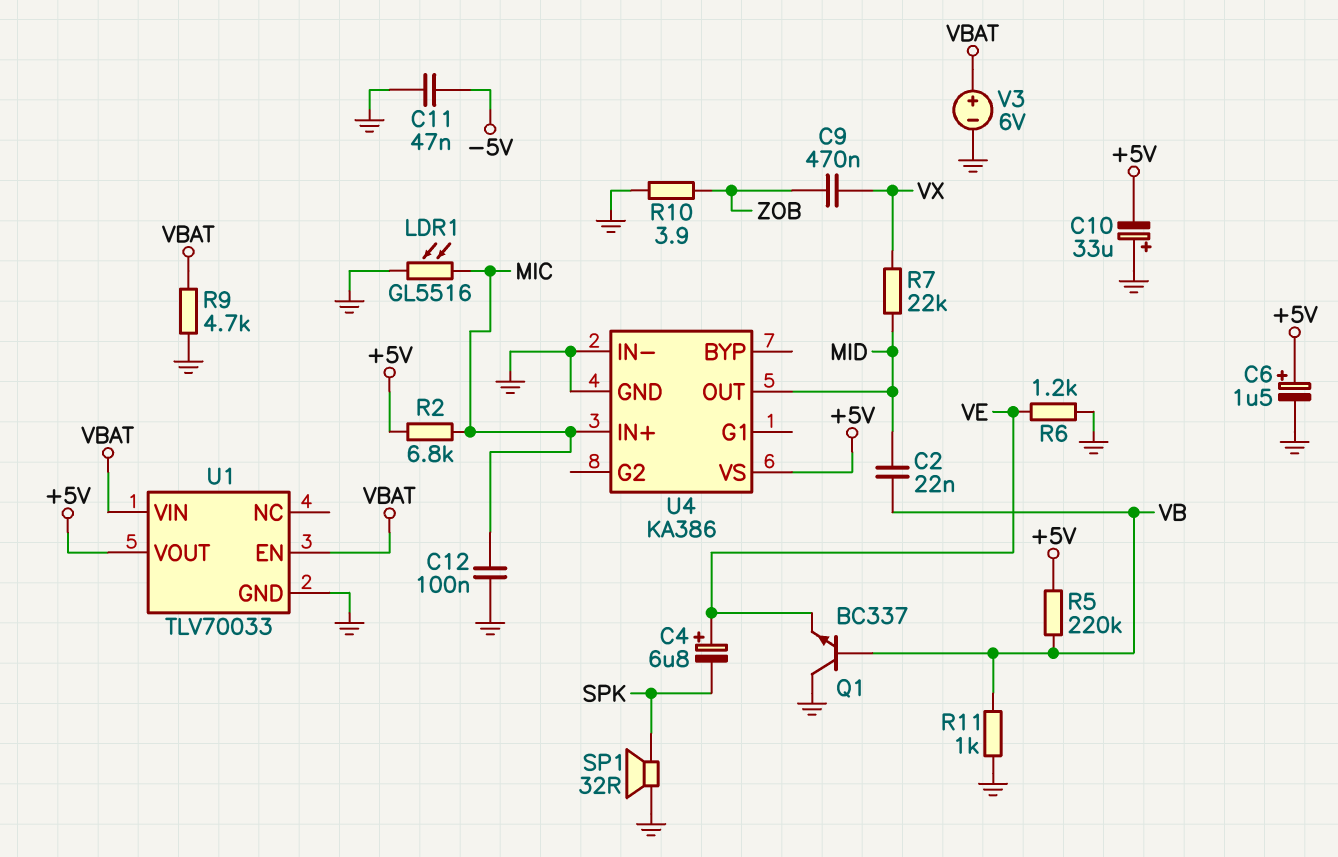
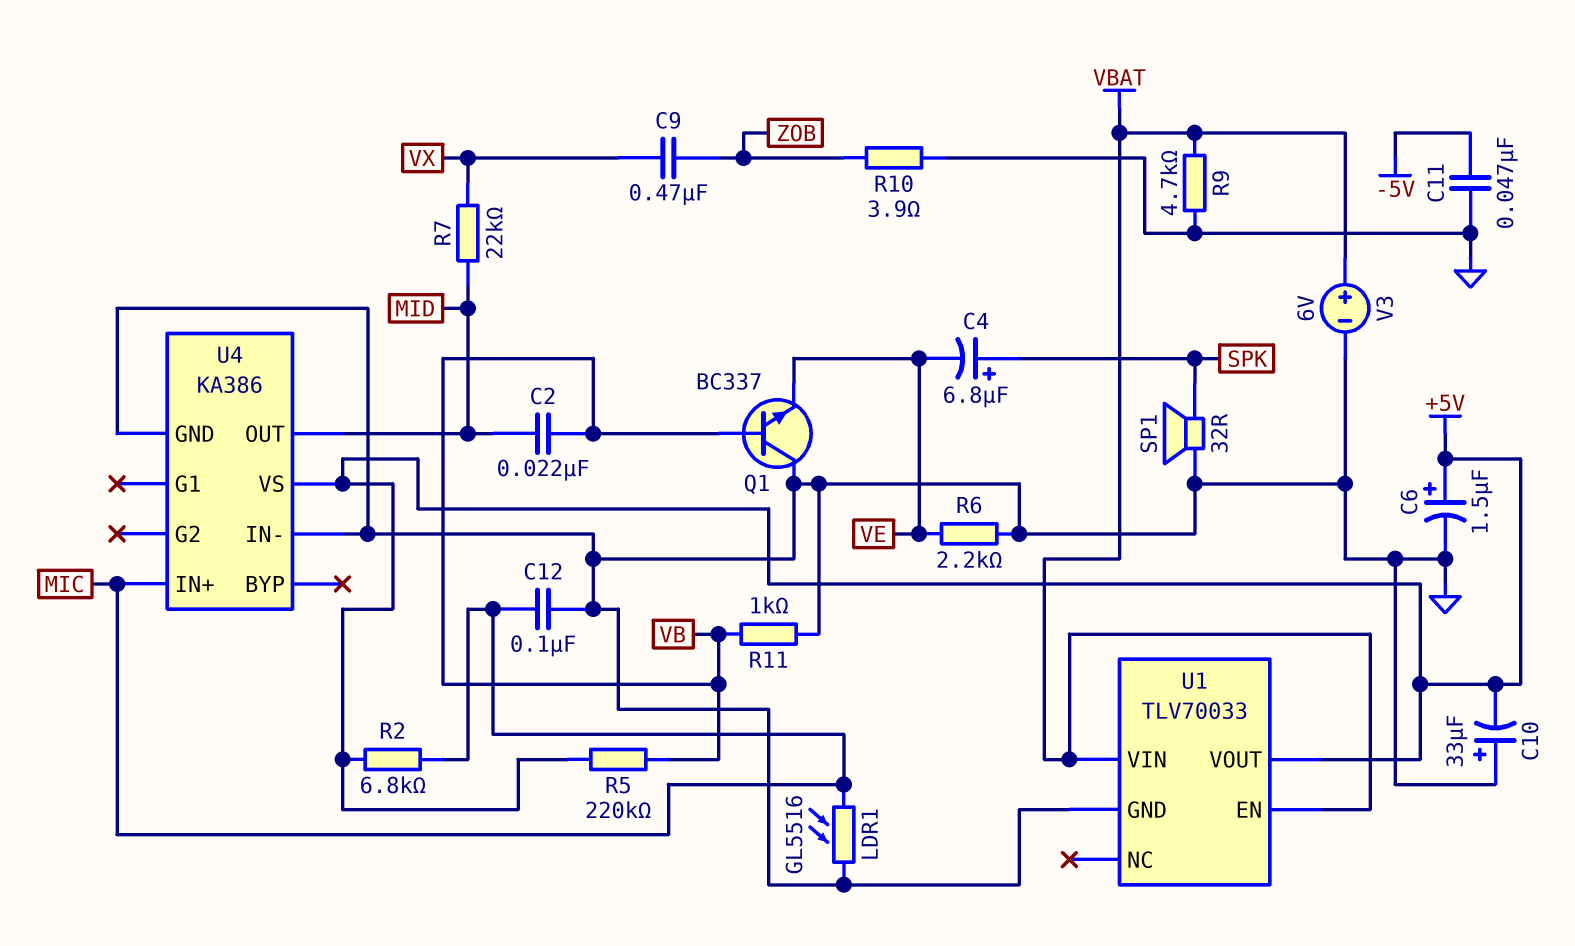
C4: 6.8uF (plus VE, minus SPK) -> 6.8uF (plus SPK, minus VE)
R6: 1.2k (GND, VE) -> 2.2k (GND, VE)

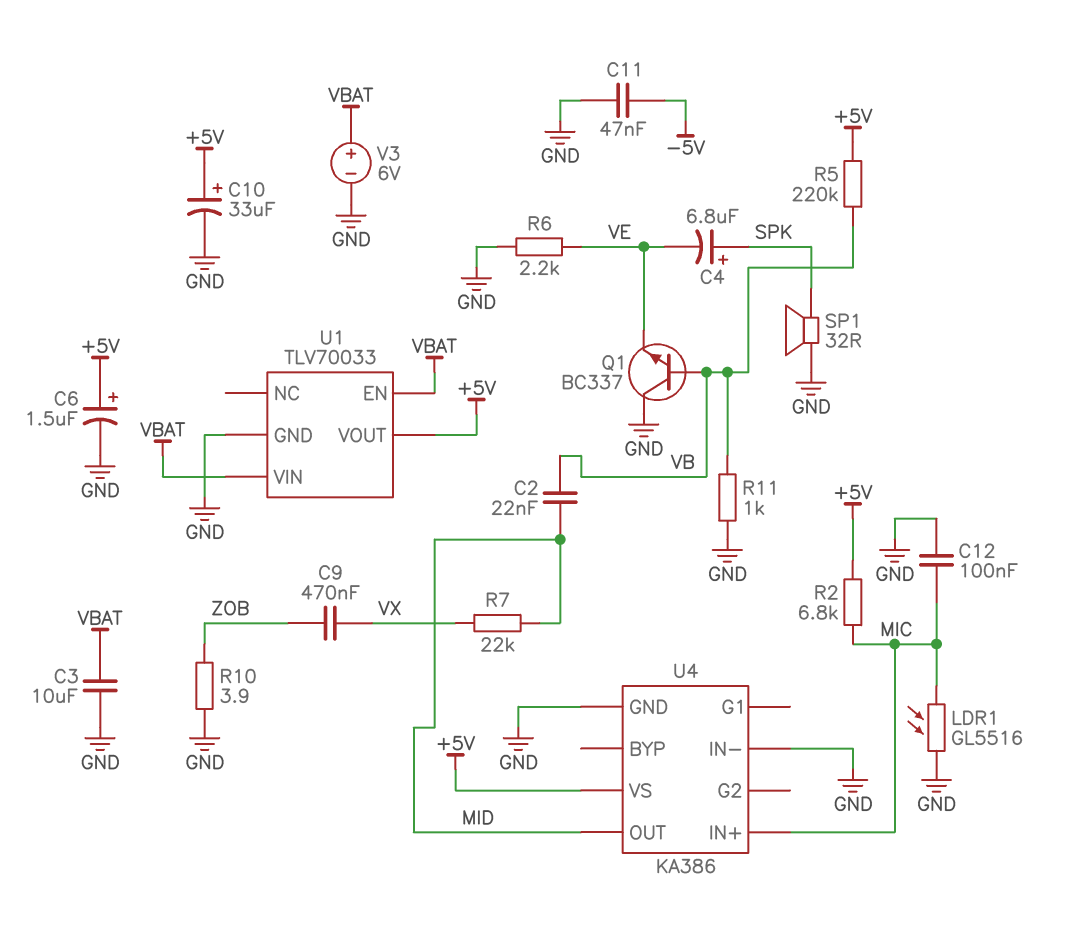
C3: none -> 10uF (GND, VBAT)
C10: 33uF (plus GND, minus +5V) -> 33uF (plus +5V, minus GND)
R9: 4.7k (GND, VBAT) -> none

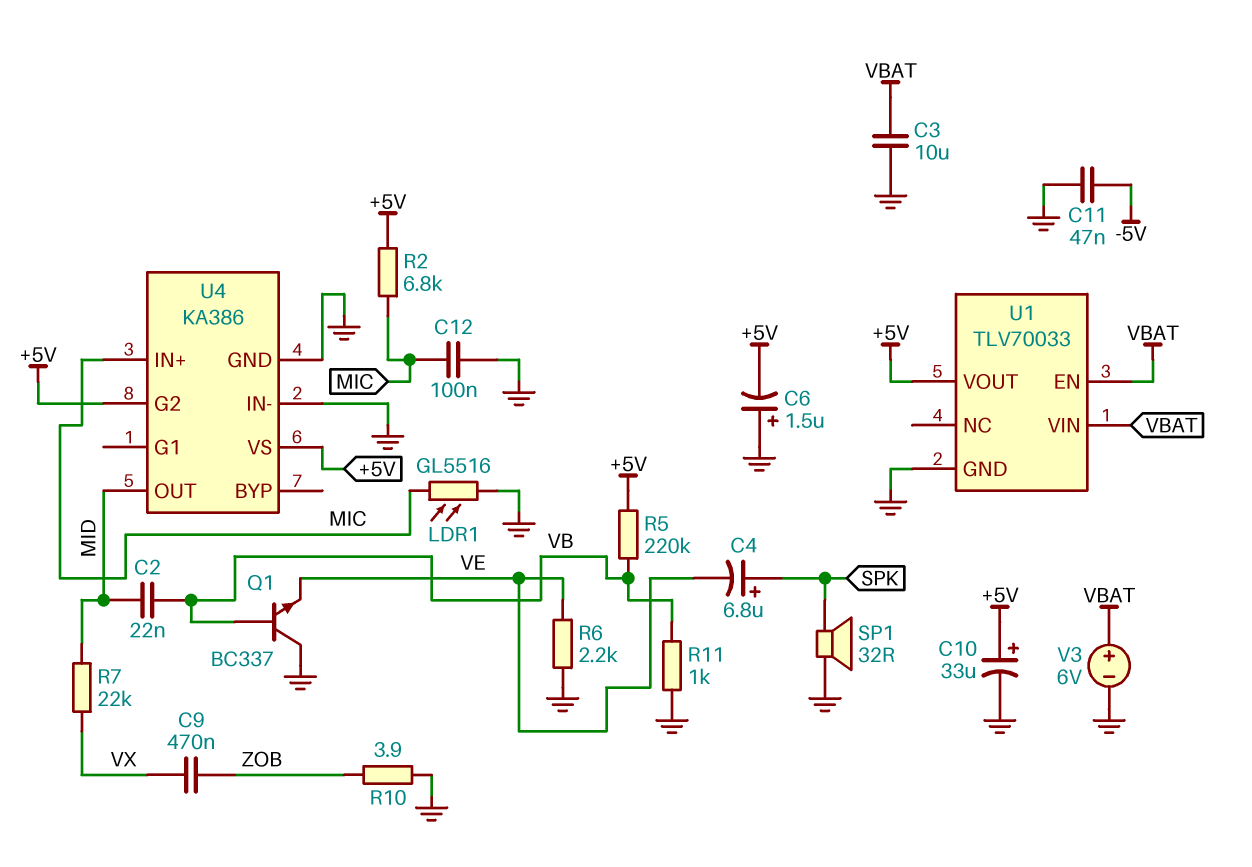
C6: 1.5uF (plus +5V, minus GND) -> 1.5uF (plus GND, minus +5V)
U4 pin G2: none -> +5V

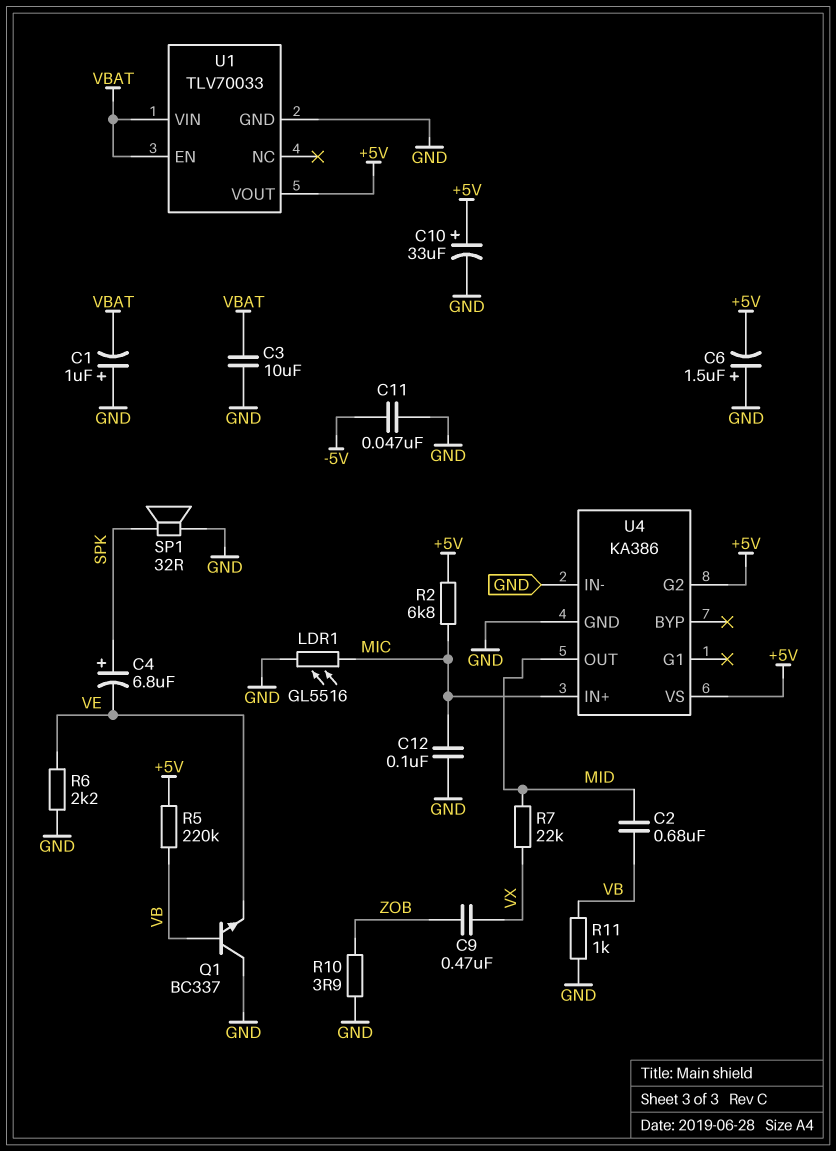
C1: none -> 1uF (plus GND, minus VBAT)
C2: 22nF (MID, VB) -> 680nF (MID, VB)
V3: 6V (plus VBAT, minus GND) -> none

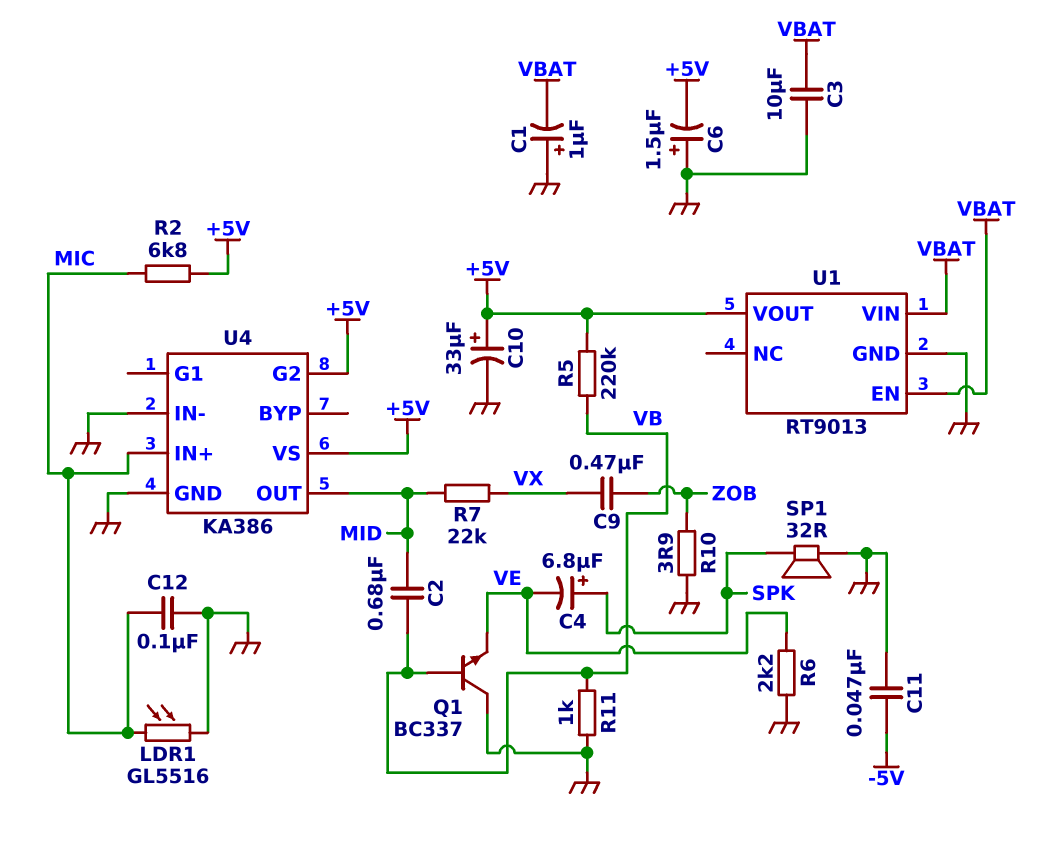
U1: TLV70033 -> RT9013

